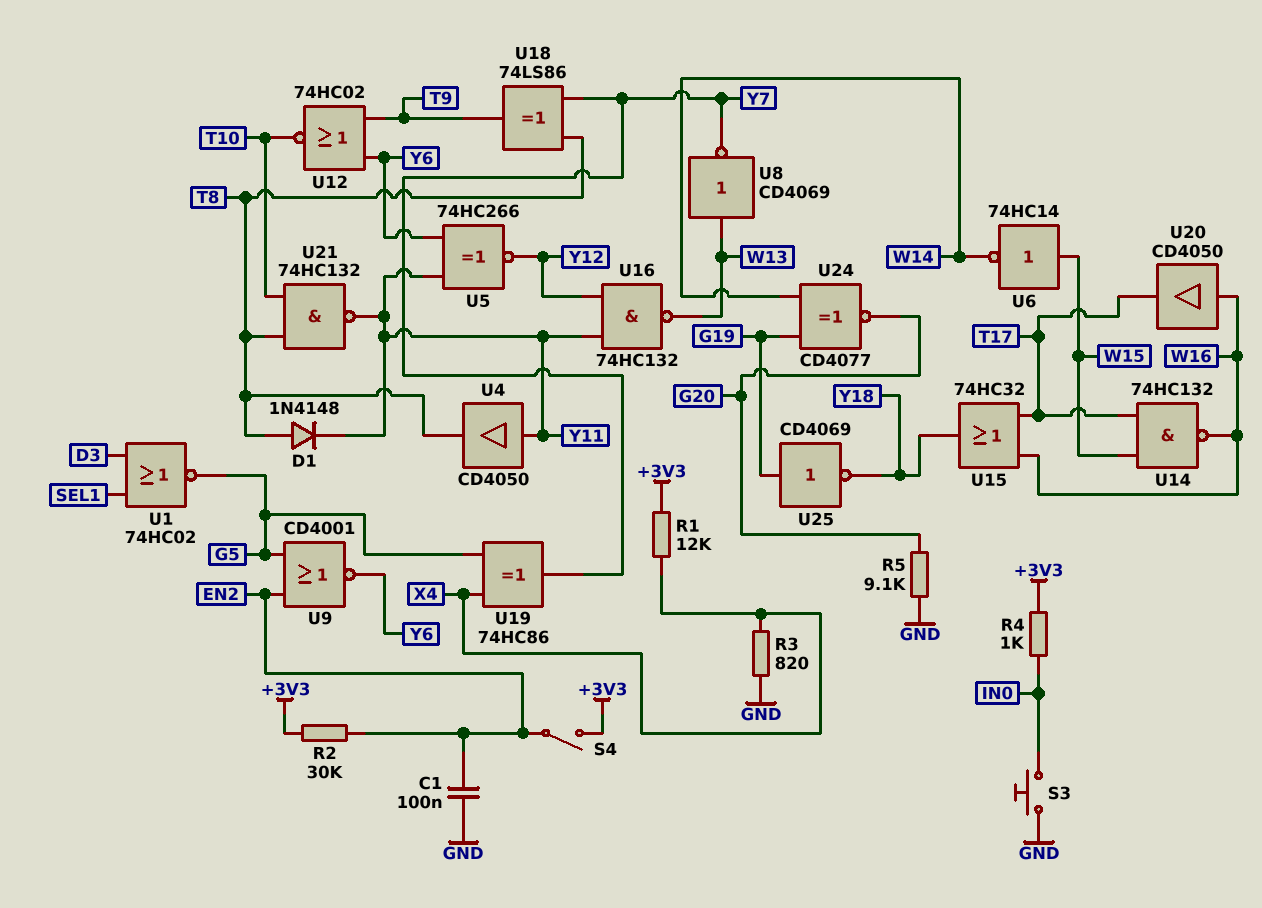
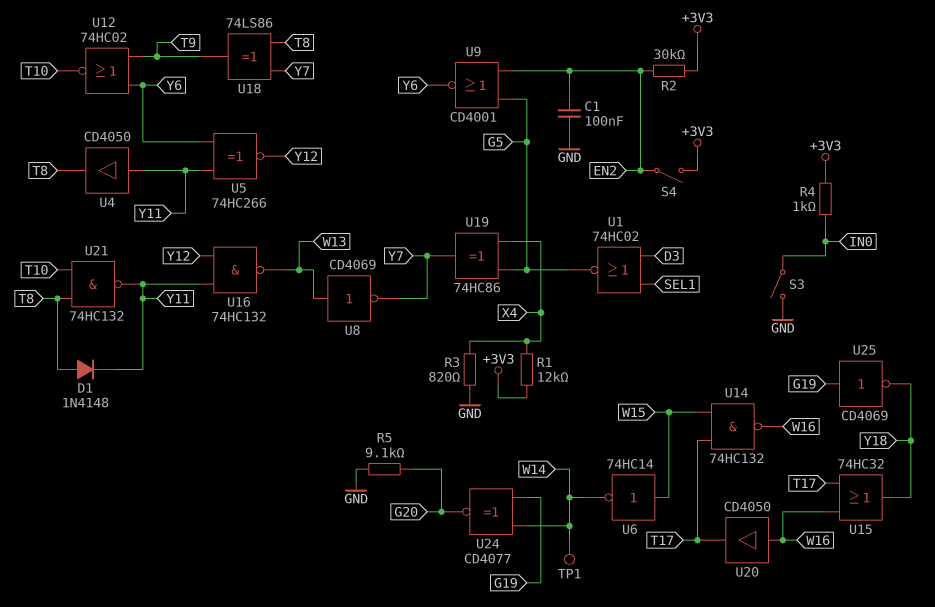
S3: button (GND, IN0) -> switch (GND, IN0)
TP1: none -> test point (W14)

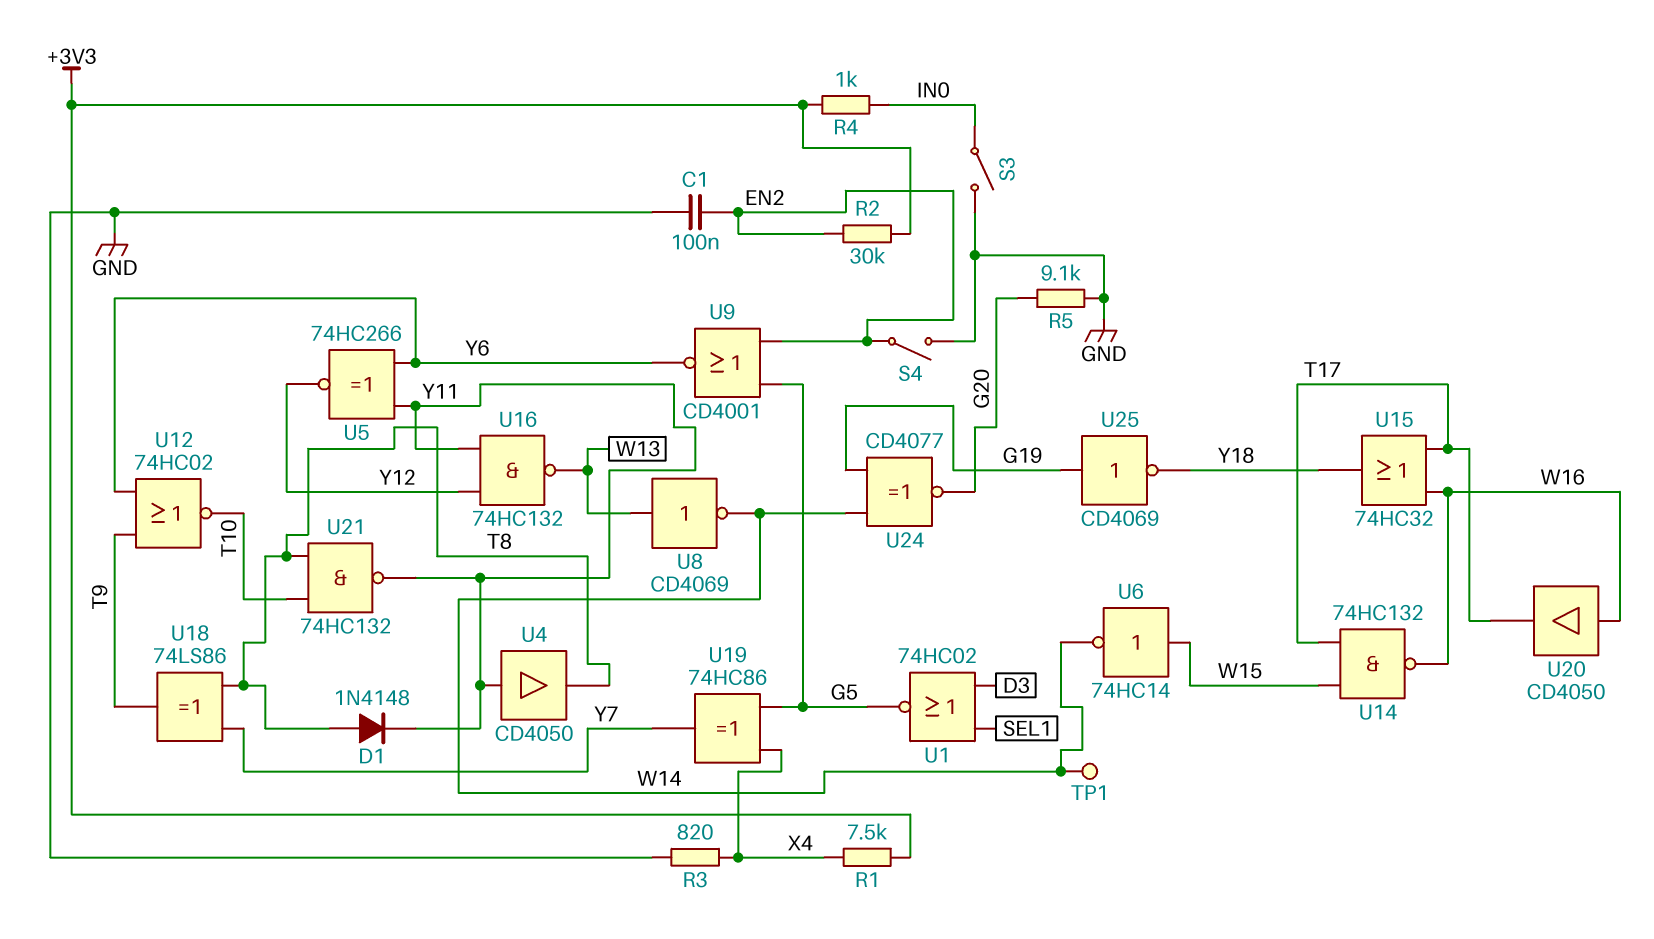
R1: 12k (+3V3, X4) -> 7.5k (+3V3, X4)
S4: switch (+3V3, EN2) -> switch (EN2, GND)
U8: NOT CD4069 (in W13, out Y7) -> NOT CD4069 (in W13, out W14)

